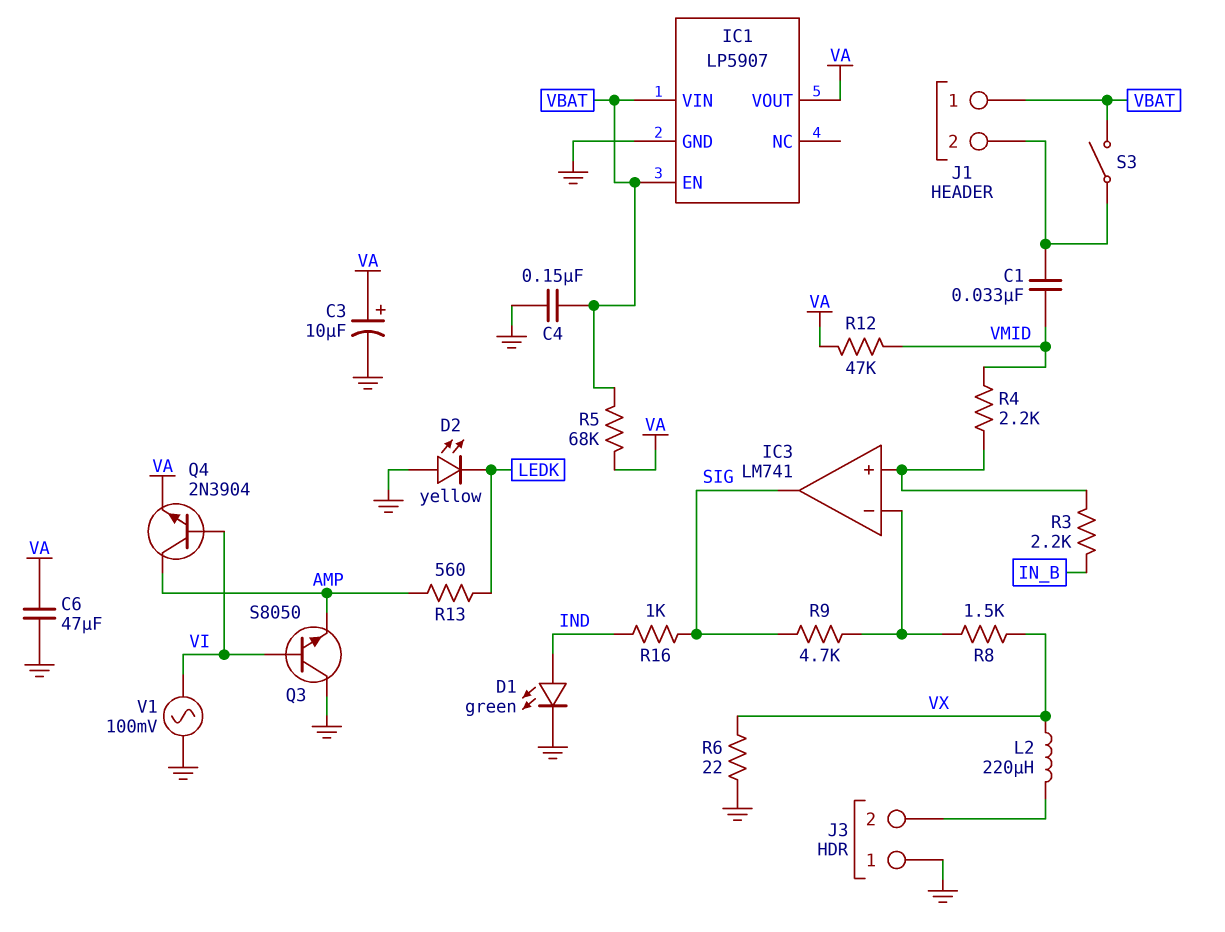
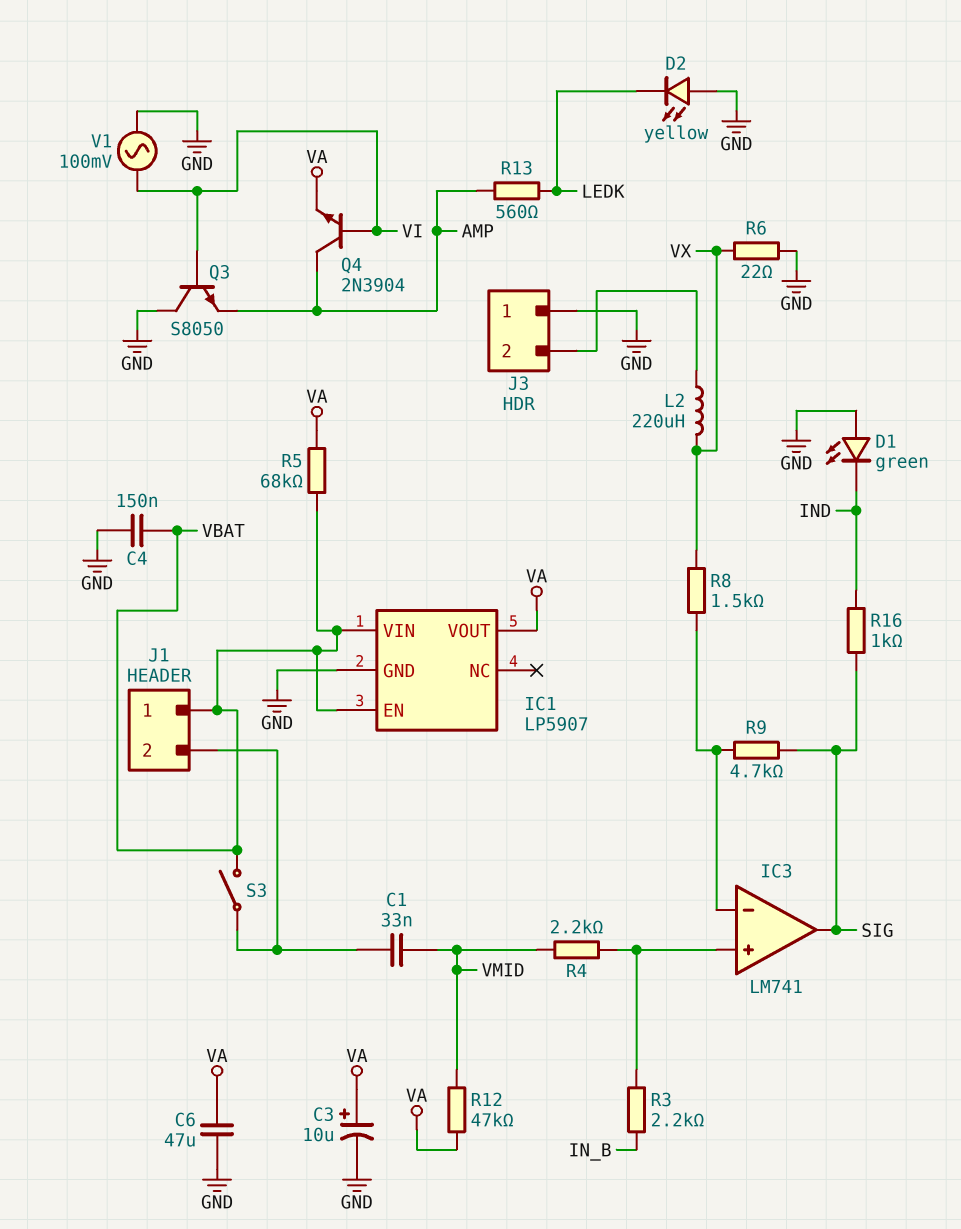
D1: LED green (A IND, K GND) -> LED green (A GND, K IND)

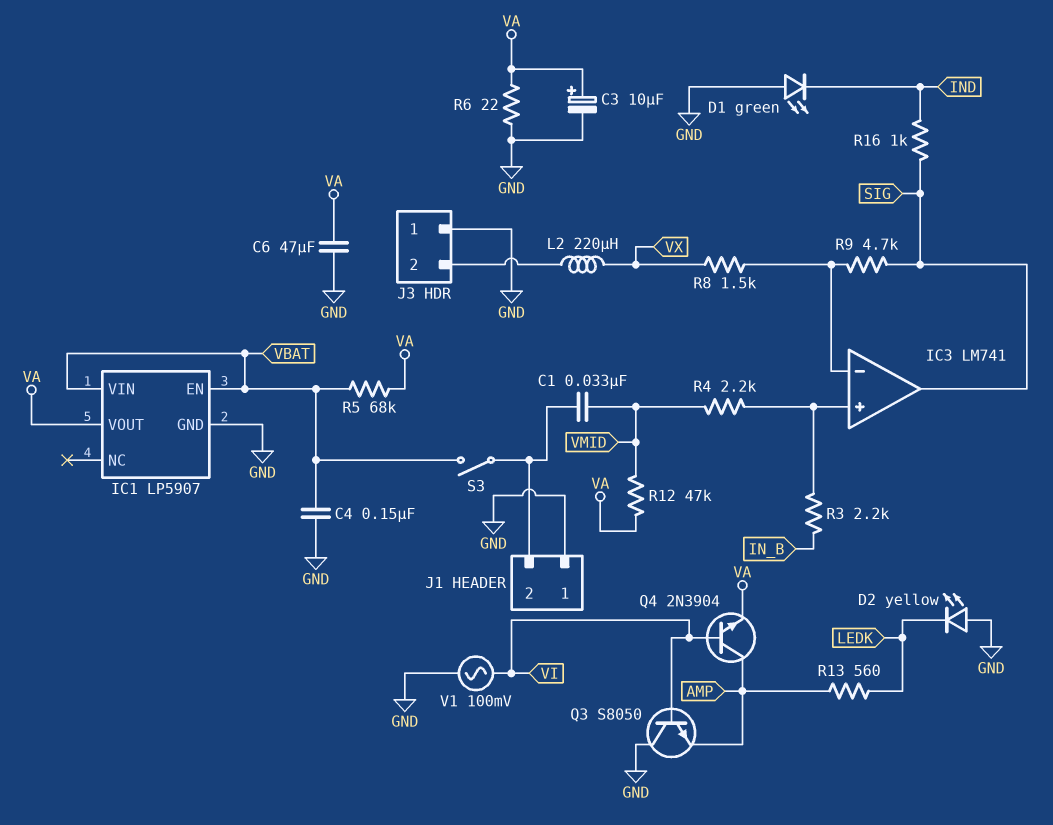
J1 pin 1: VBAT -> GND
R6: 22 (GND, VX) -> 22 (GND, VA)

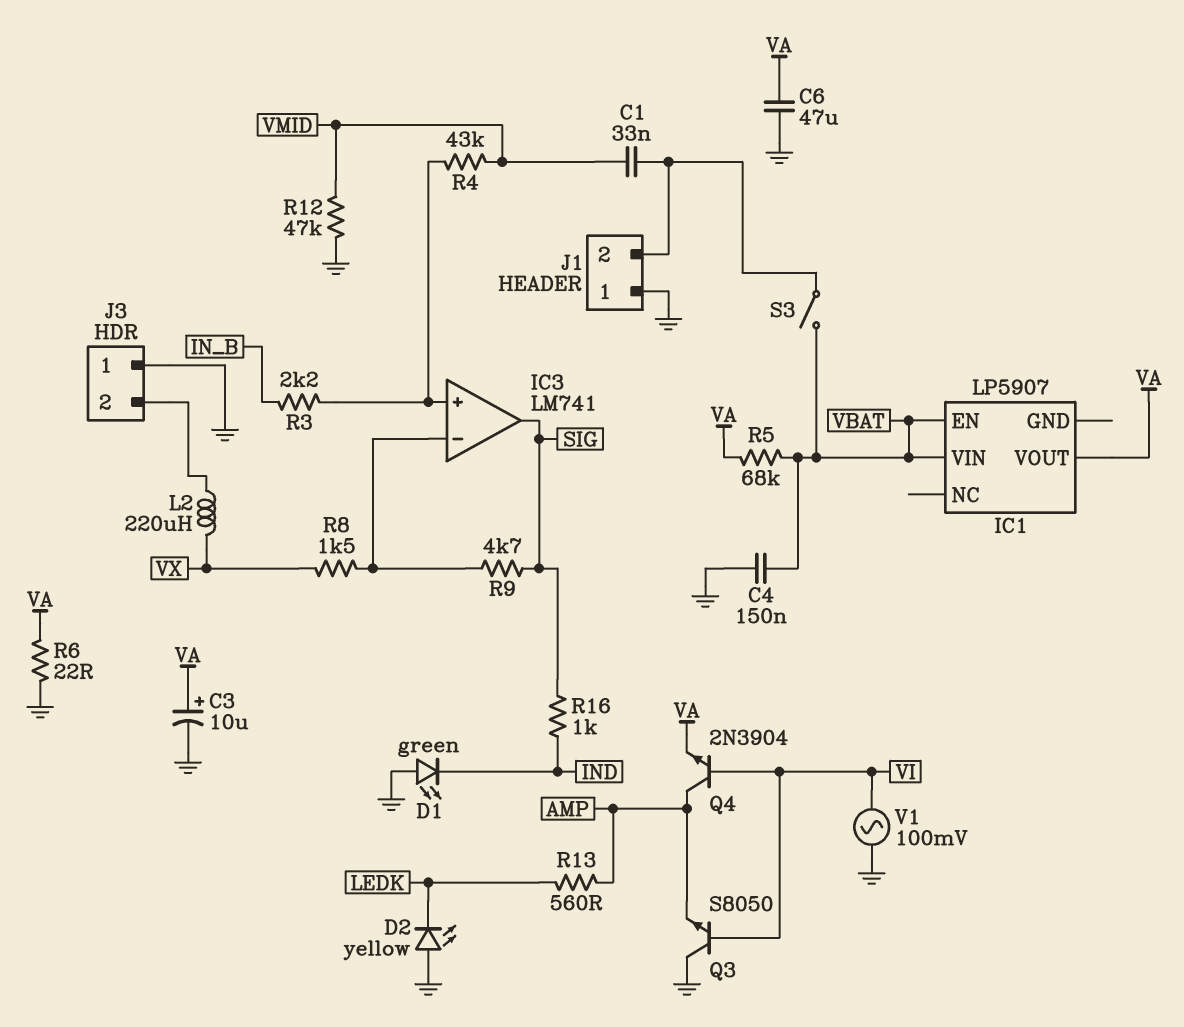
IC1 pin GND: GND -> none
R4: 2.2k (IC3/in+, VMID) -> 43k (IC3/in+, VMID)
R12: 47k (VA, VMID) -> 47k (GND, VMID)

